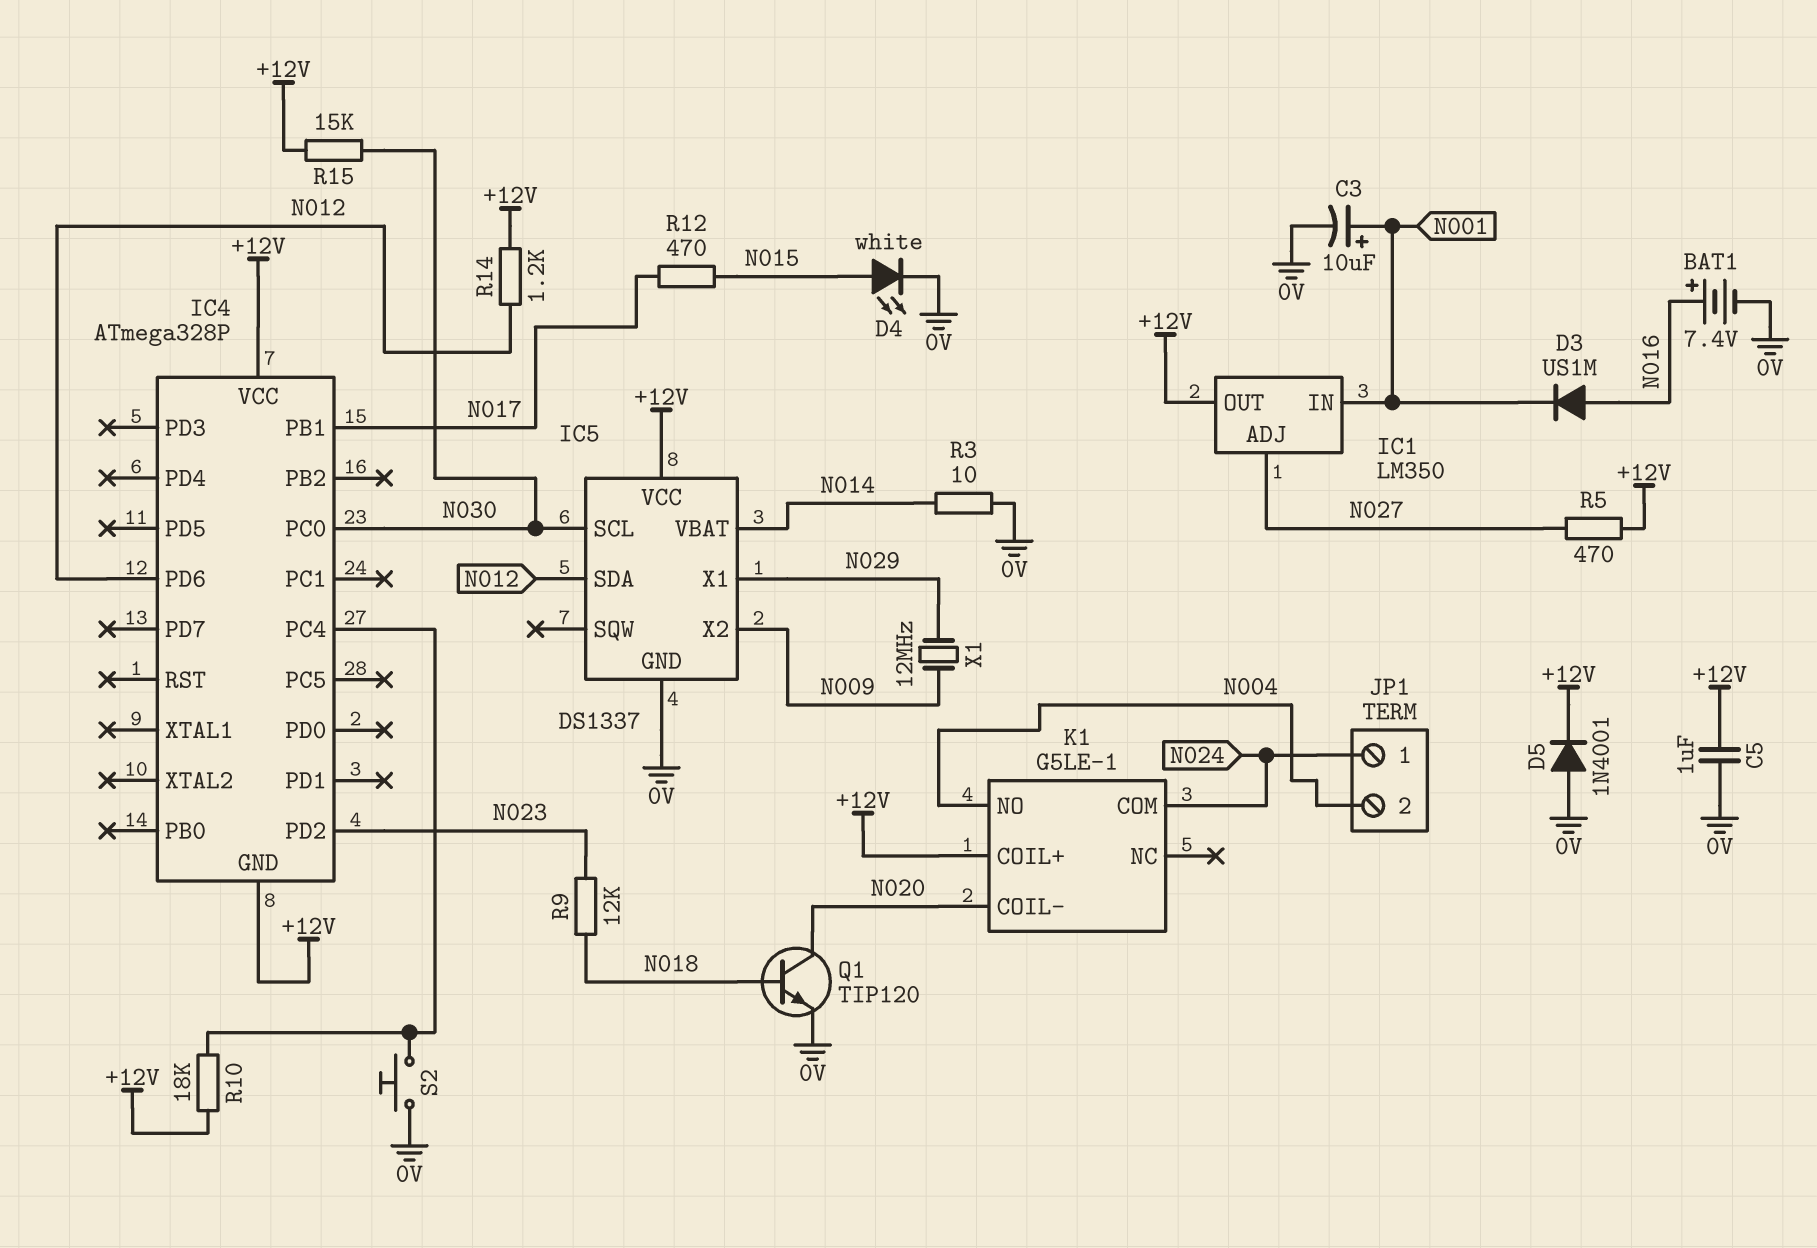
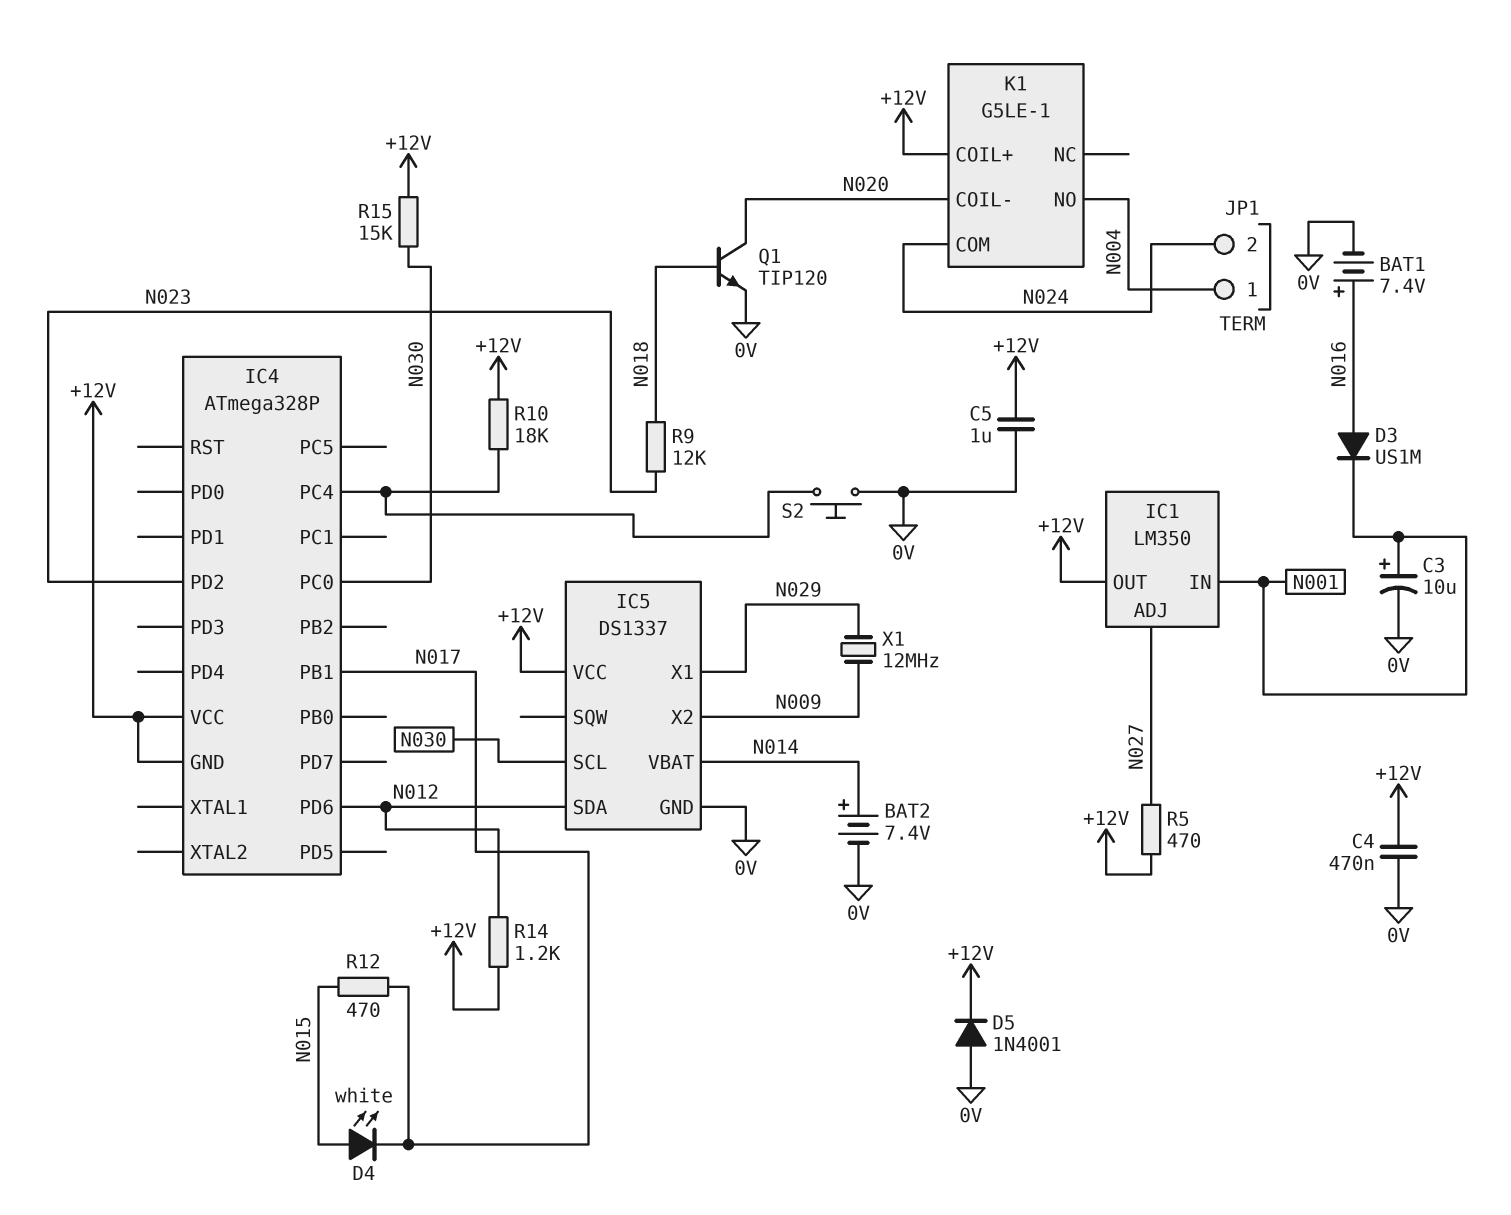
BAT2: none -> 7.4V (plus N014, minus 0V)
C4: none -> 470nF (+12V, 0V)
D4: LED white (A N015, K 0V) -> LED white (A N015, K N017)
JP1 pin 1: N024 -> N004
JP1 pin 2: N004 -> N024
R3: 10 (0V, N014) -> none

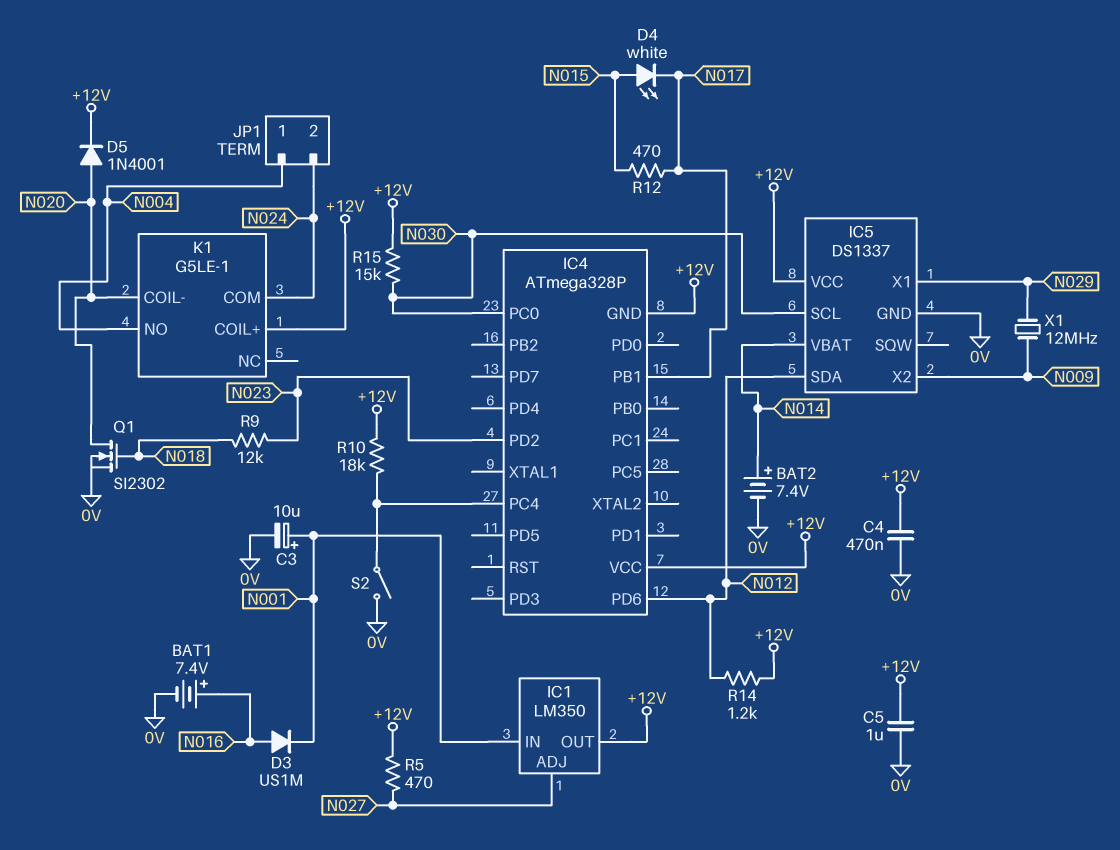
D5: diode 1N4001 (A 0V, K +12V) -> diode 1N4001 (A N020, K +12V)
Q1: NPN TIP120 (B N018, C N020, E 0V) -> NMOS SI2302 (G N018, D N020, S 0V)
S2: button (0V, IC4/PC4) -> switch (0V, IC4/PC4)

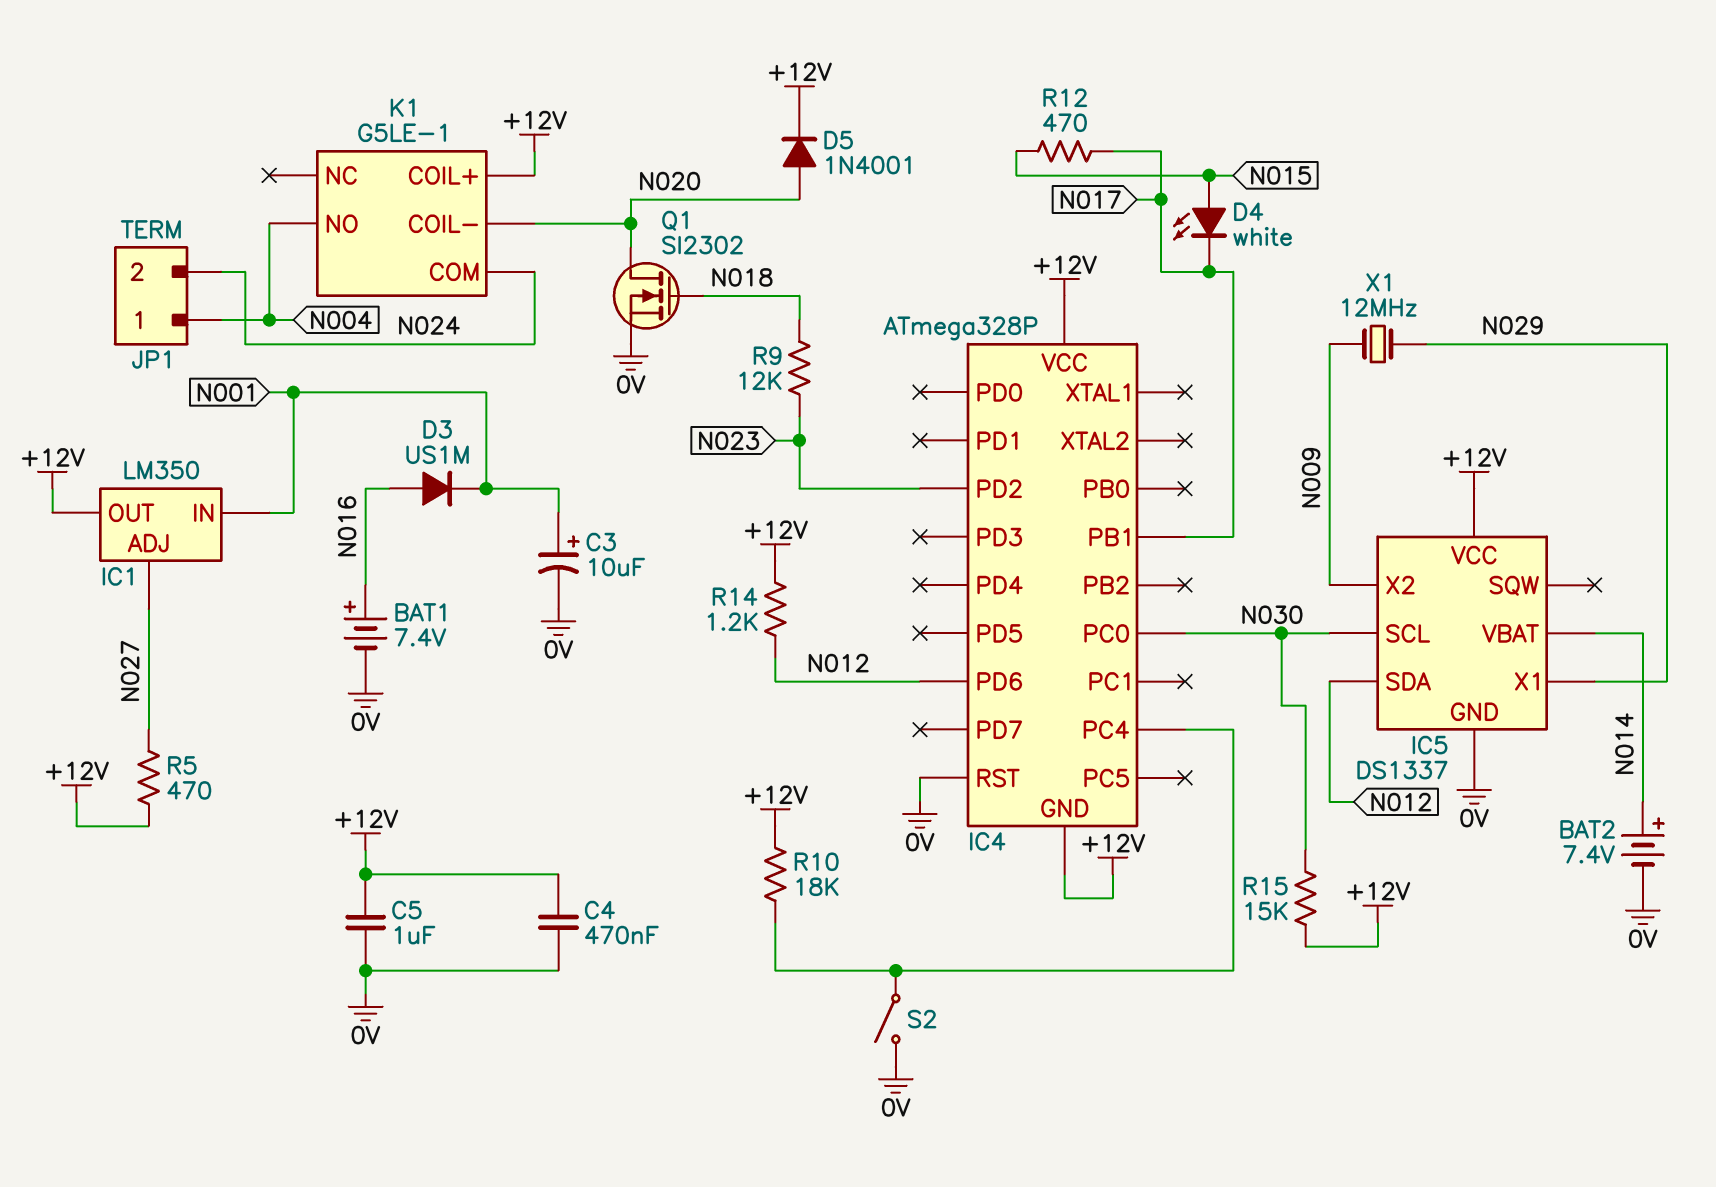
IC4 pin RST: none -> 0V

